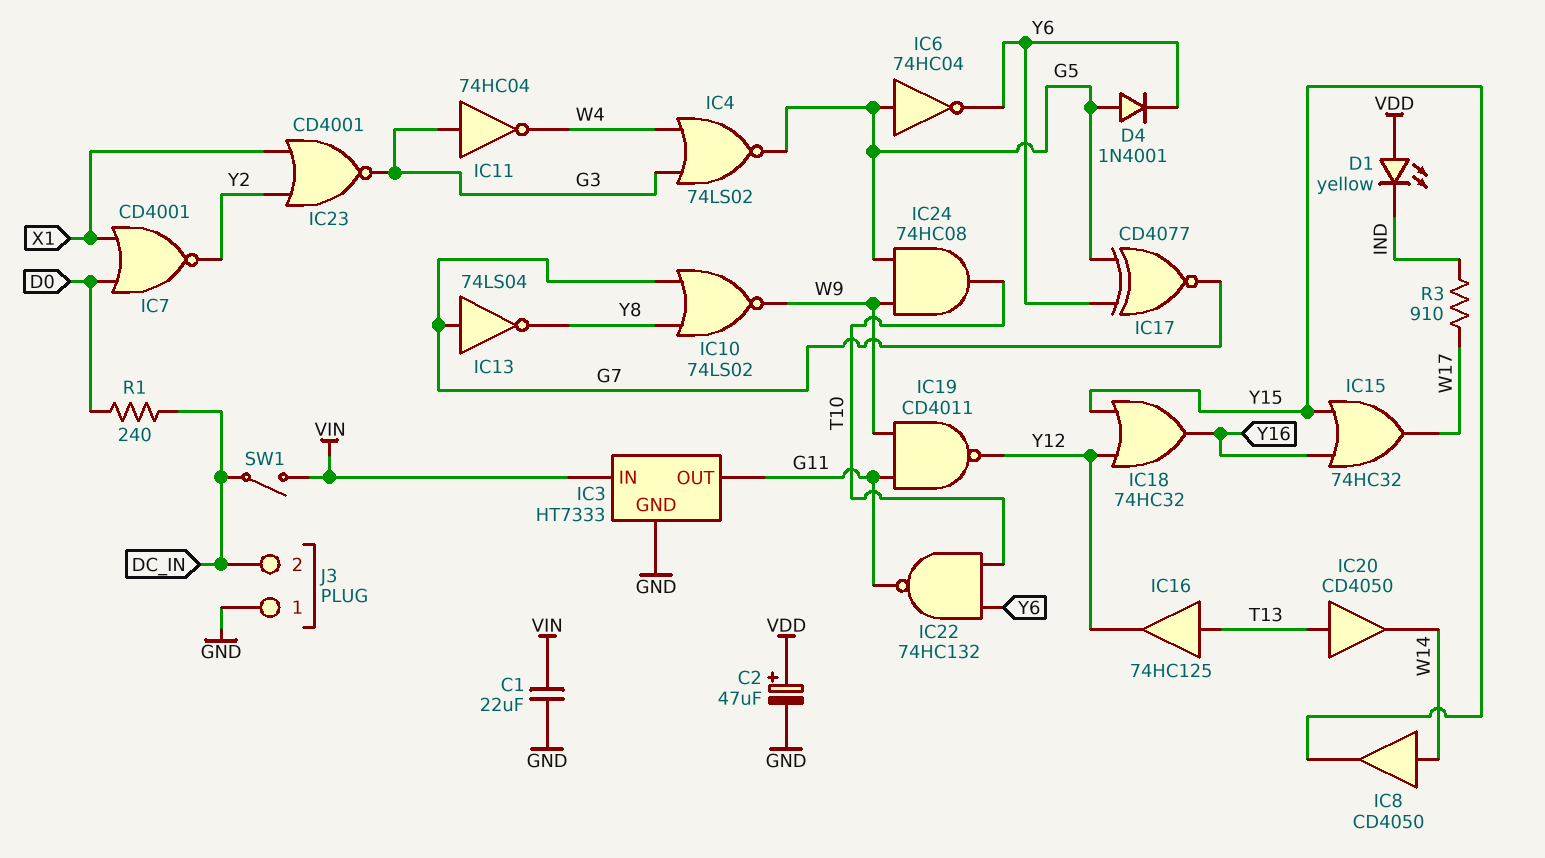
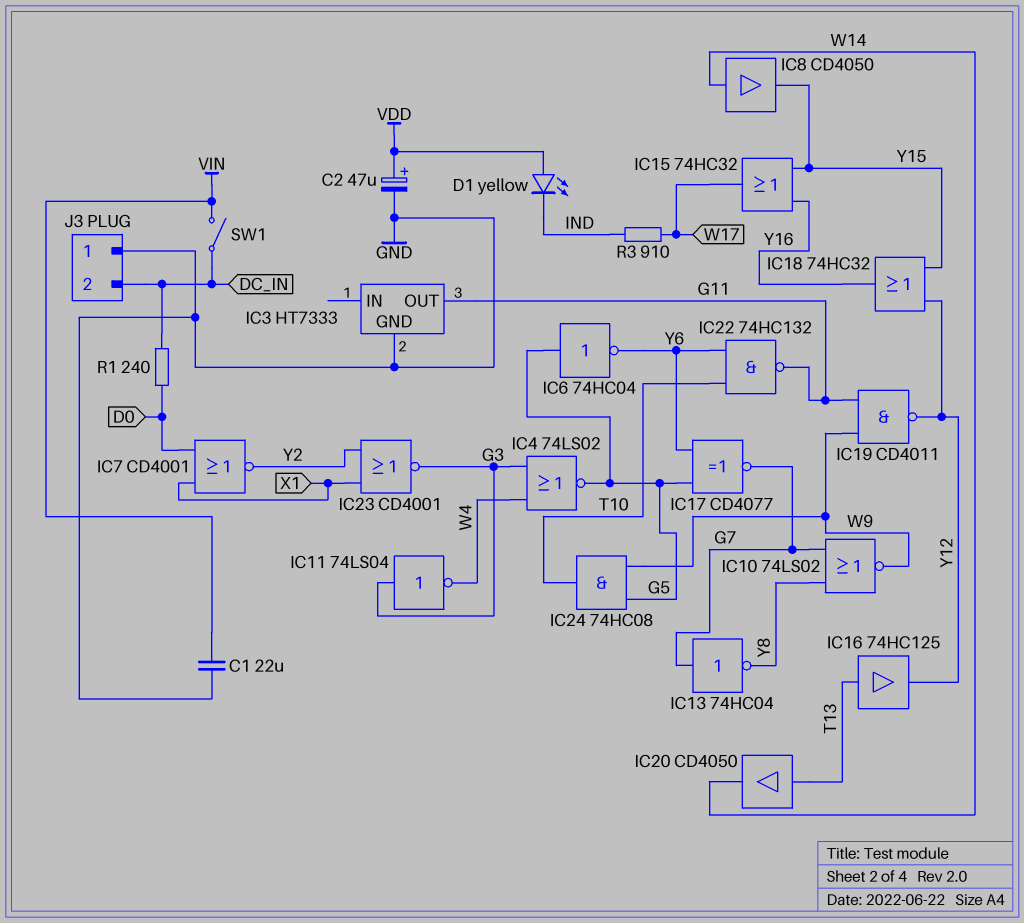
D4: diode 1N4001 (A G5, K Y6) -> none
IC3 pin IN: VIN -> none
IC11: NOT 74HC04 (in G3, out W4) -> NOT 74LS04 (in G3, out W4)
IC13: NOT 74LS04 (in G7, out Y8) -> NOT 74HC04 (in G7, out Y8)

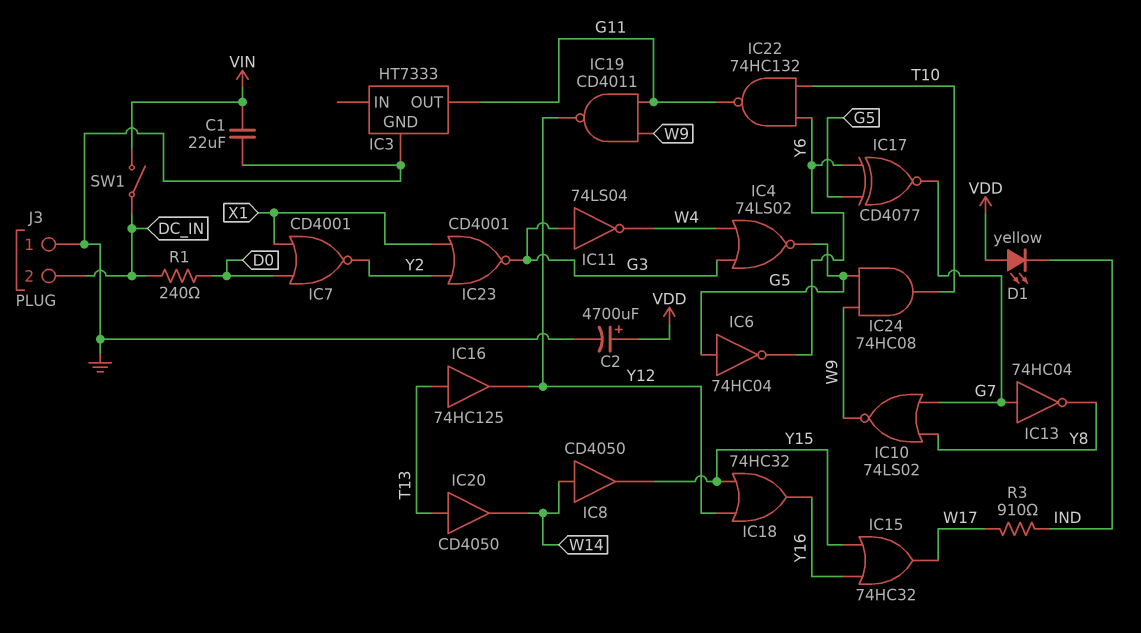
C2: 47uF (plus VDD, minus GND) -> 4700uF (plus VDD, minus GND)

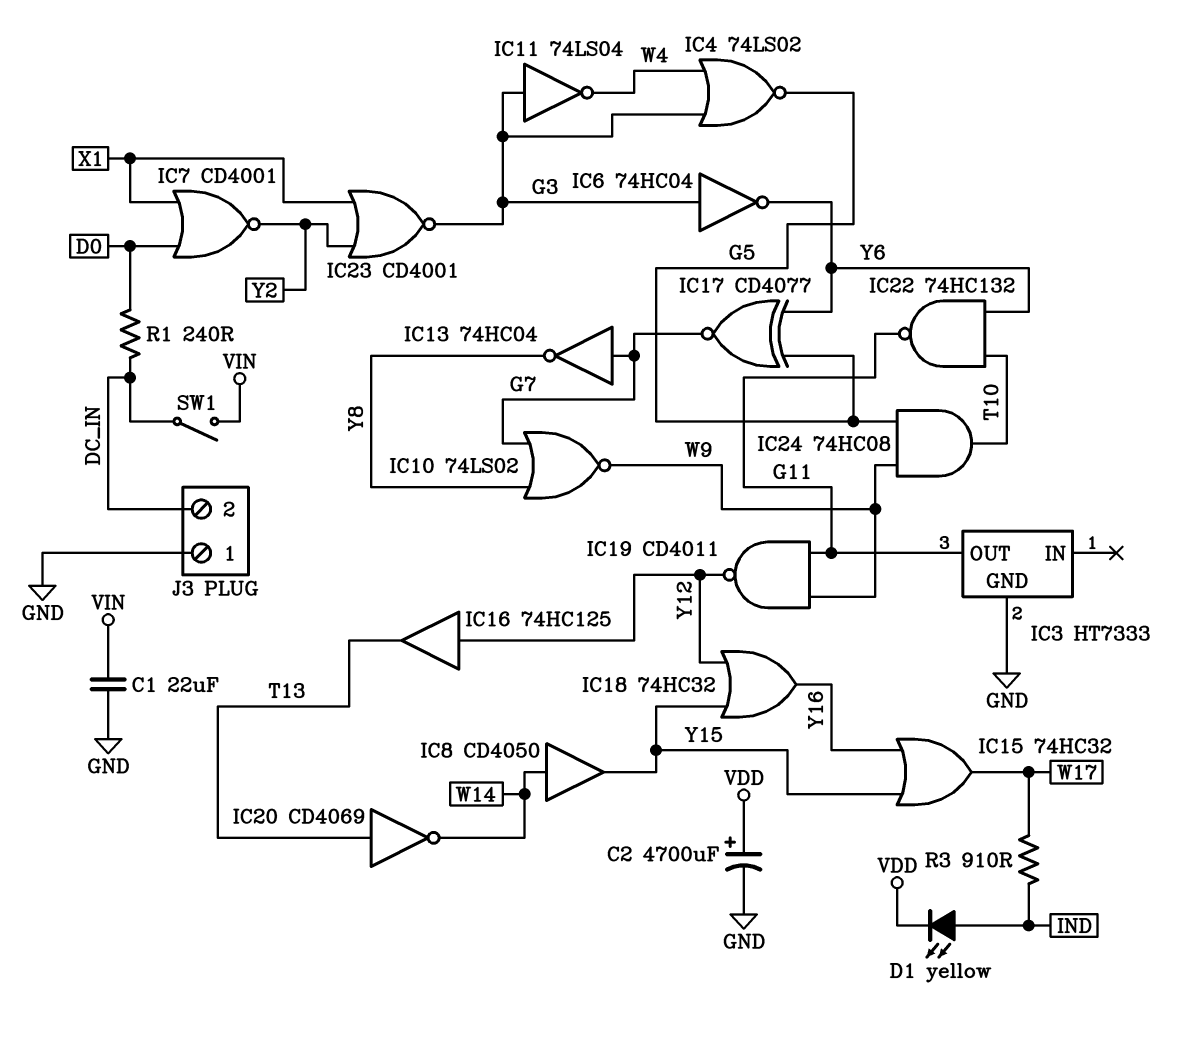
D1: LED yellow (A VDD, K IND) -> LED yellow (A IND, K VDD)
IC6: NOT 74HC04 (in G5, out Y6) -> NOT 74HC04 (in G3, out Y6)
IC16: buffer 74HC125 (in T13, out Y12) -> buffer 74HC125 (in Y12, out T13)
IC20: buffer CD4050 (in T13, out W14) -> NOT CD4069 (in T13, out W14)

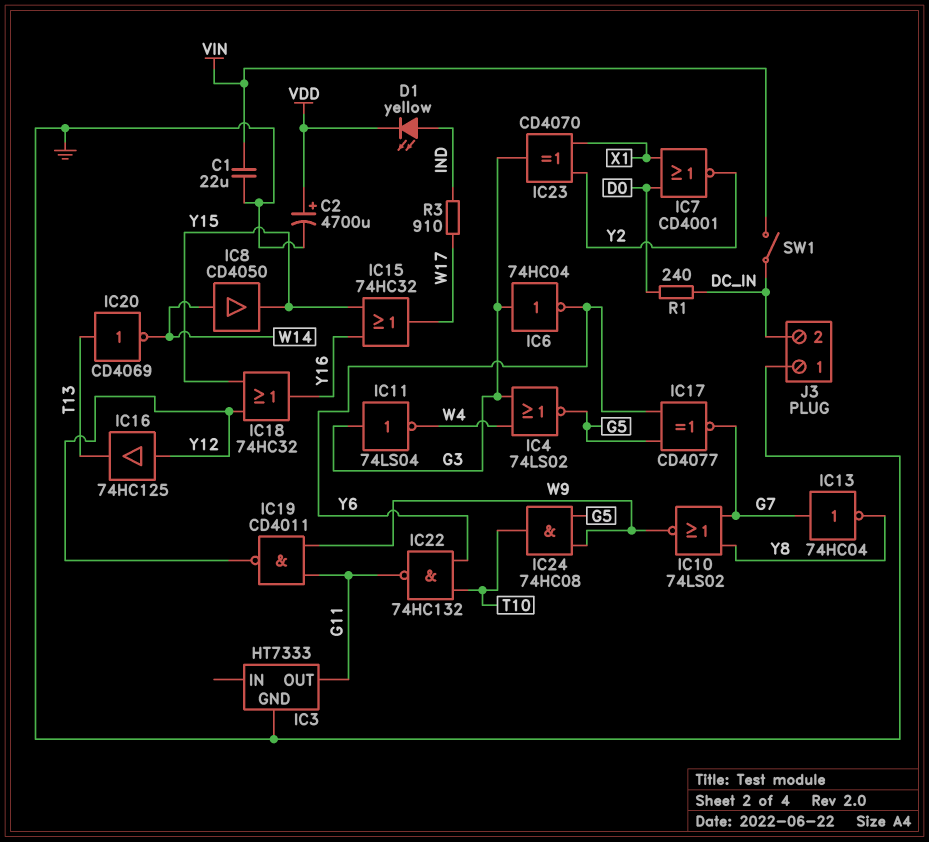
IC23: NOR CD4001 (in X1, in Y2, out G3) -> XOR CD4070 (in X1, in Y2, out G3)

